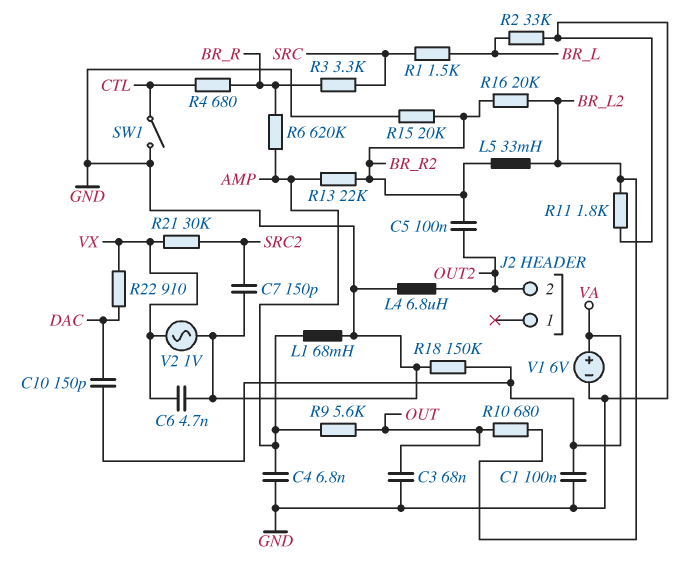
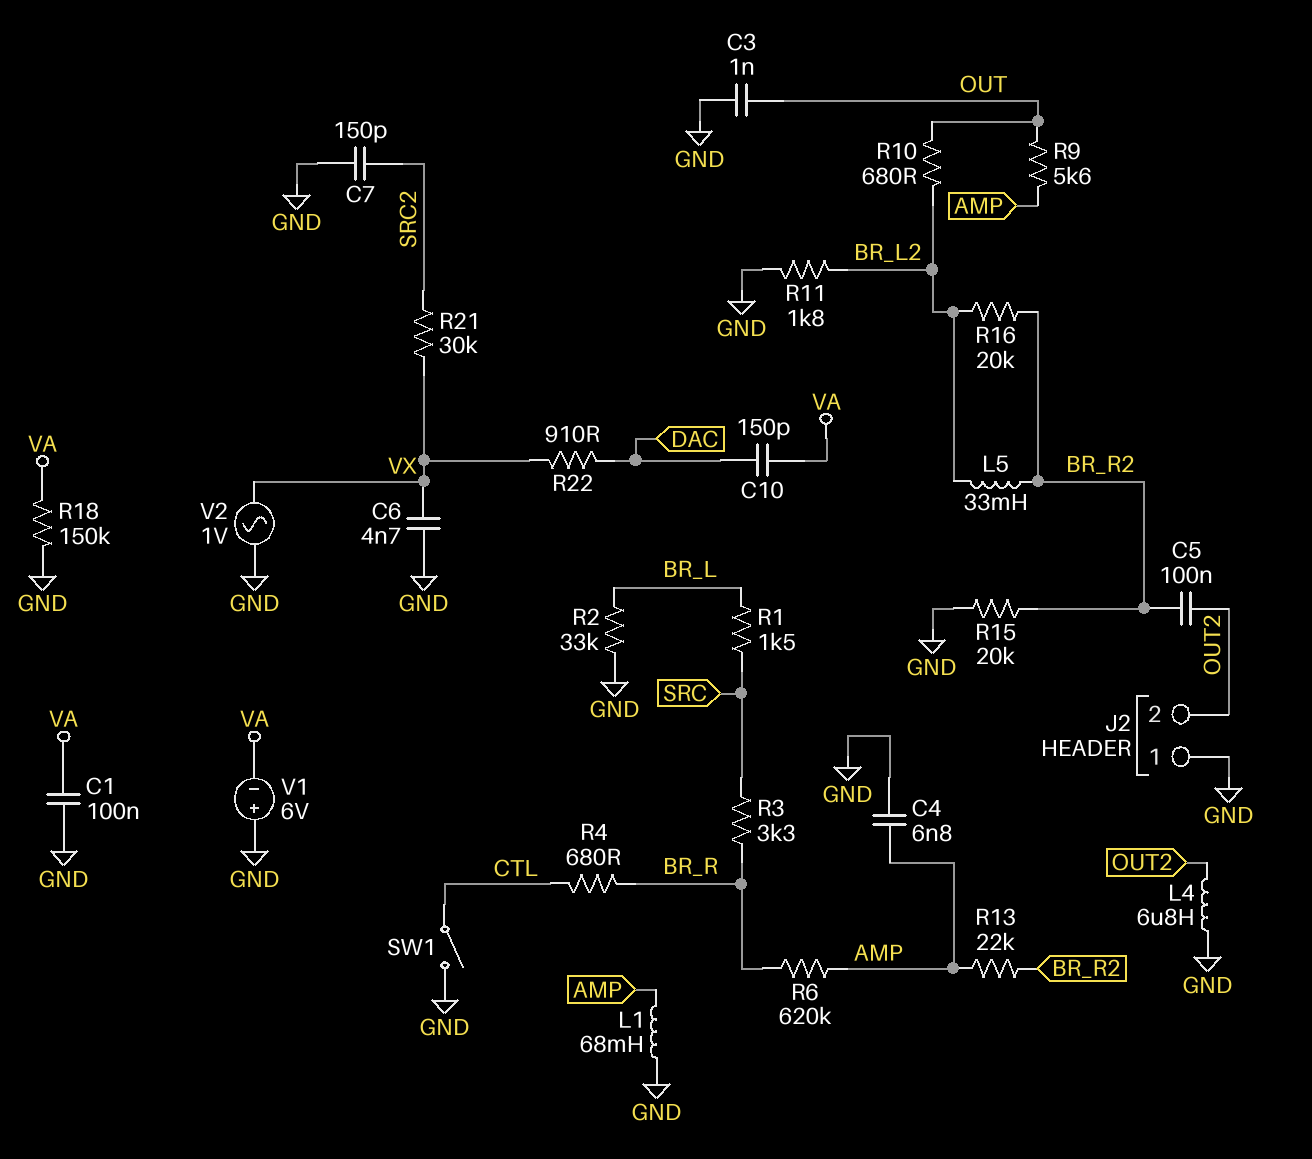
C3: 68nF (GND, OUT) -> 1nF (GND, OUT)
J2 pin 1: none -> GND
V1: 6V (plus VA, minus GND) -> 6V (plus GND, minus VA)

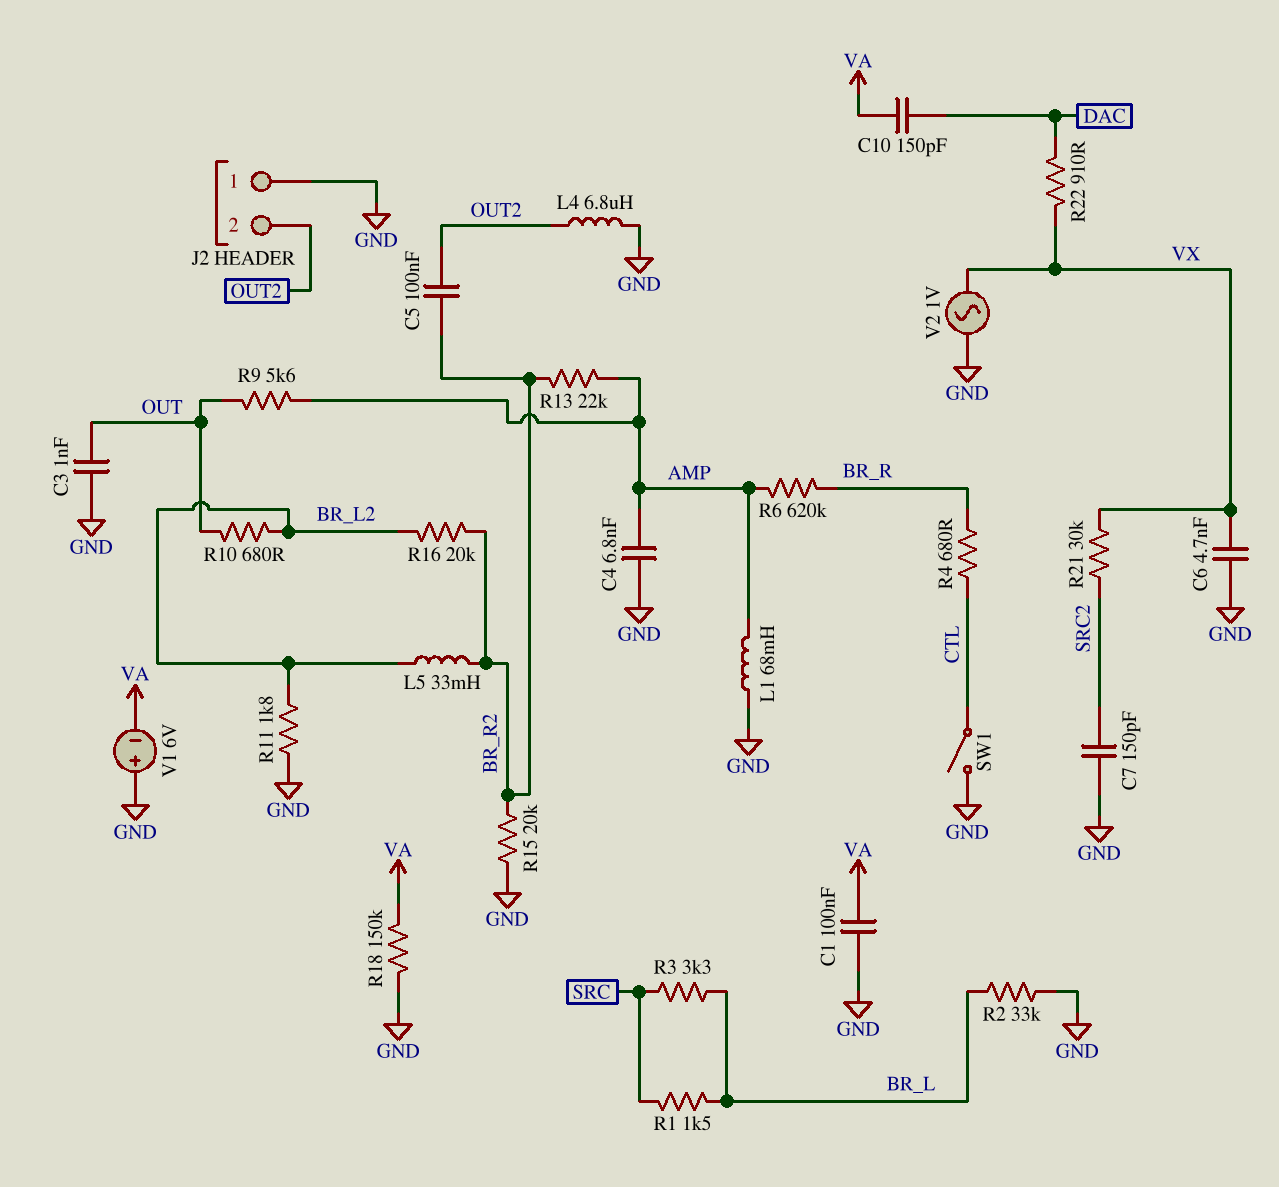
R3: 3.3k (BR_R, SRC) -> 3.3k (BR_L, SRC)

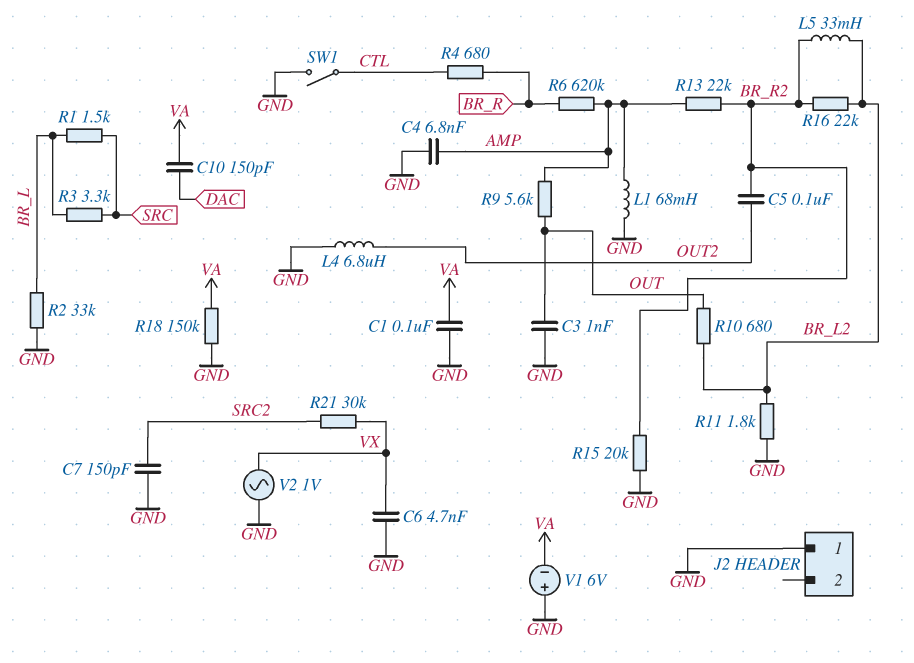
J2 pin 2: OUT2 -> none
R16: 20k (BR_L2, BR_R2) -> 22k (BR_L2, BR_R2)
R22: 910 (DAC, VX) -> none

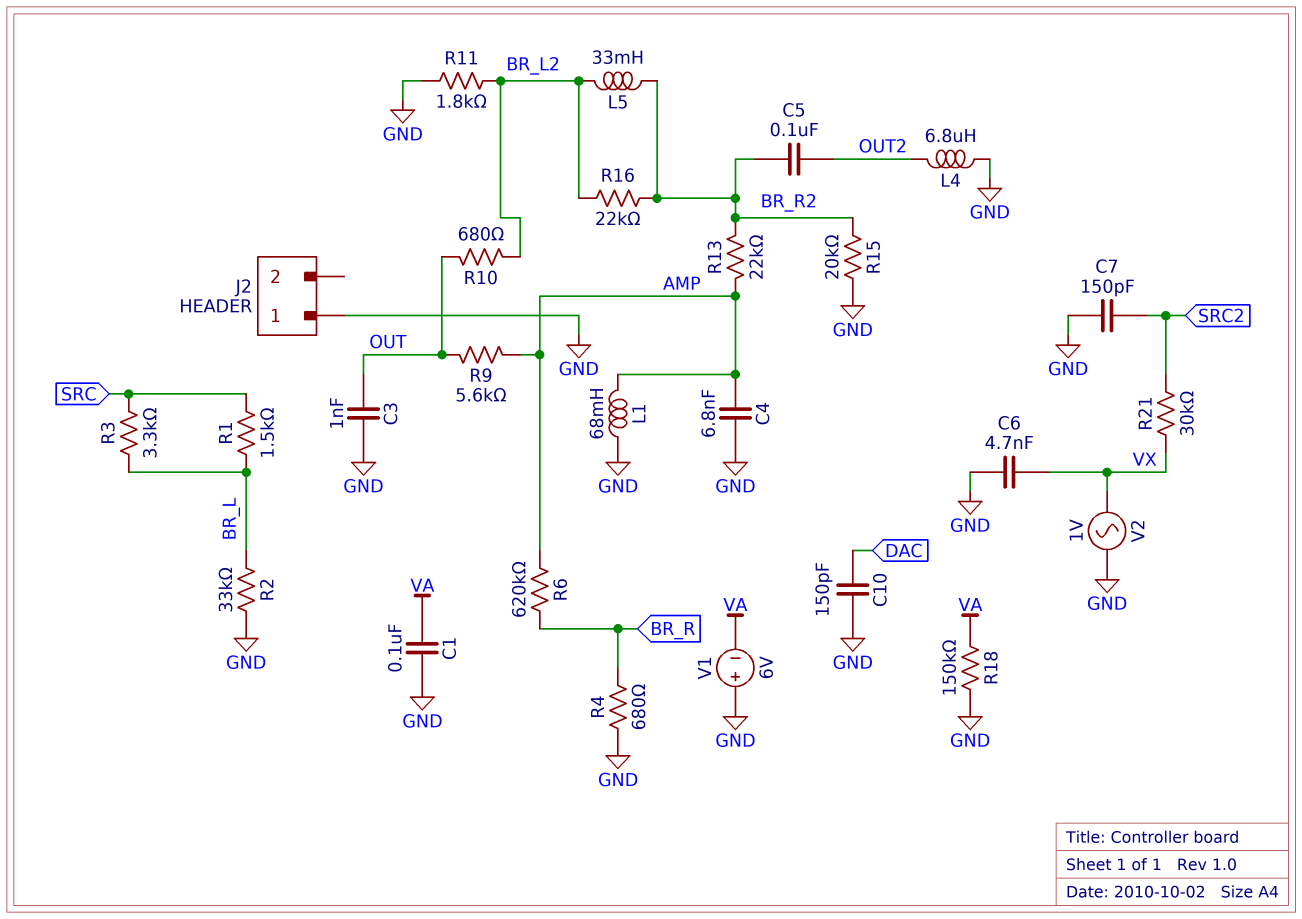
C10: 150pF (DAC, VA) -> 150pF (DAC, GND)
R4: 680 (BR_R, CTL) -> 680 (BR_R, GND)
SW1: switch (CTL, GND) -> none

